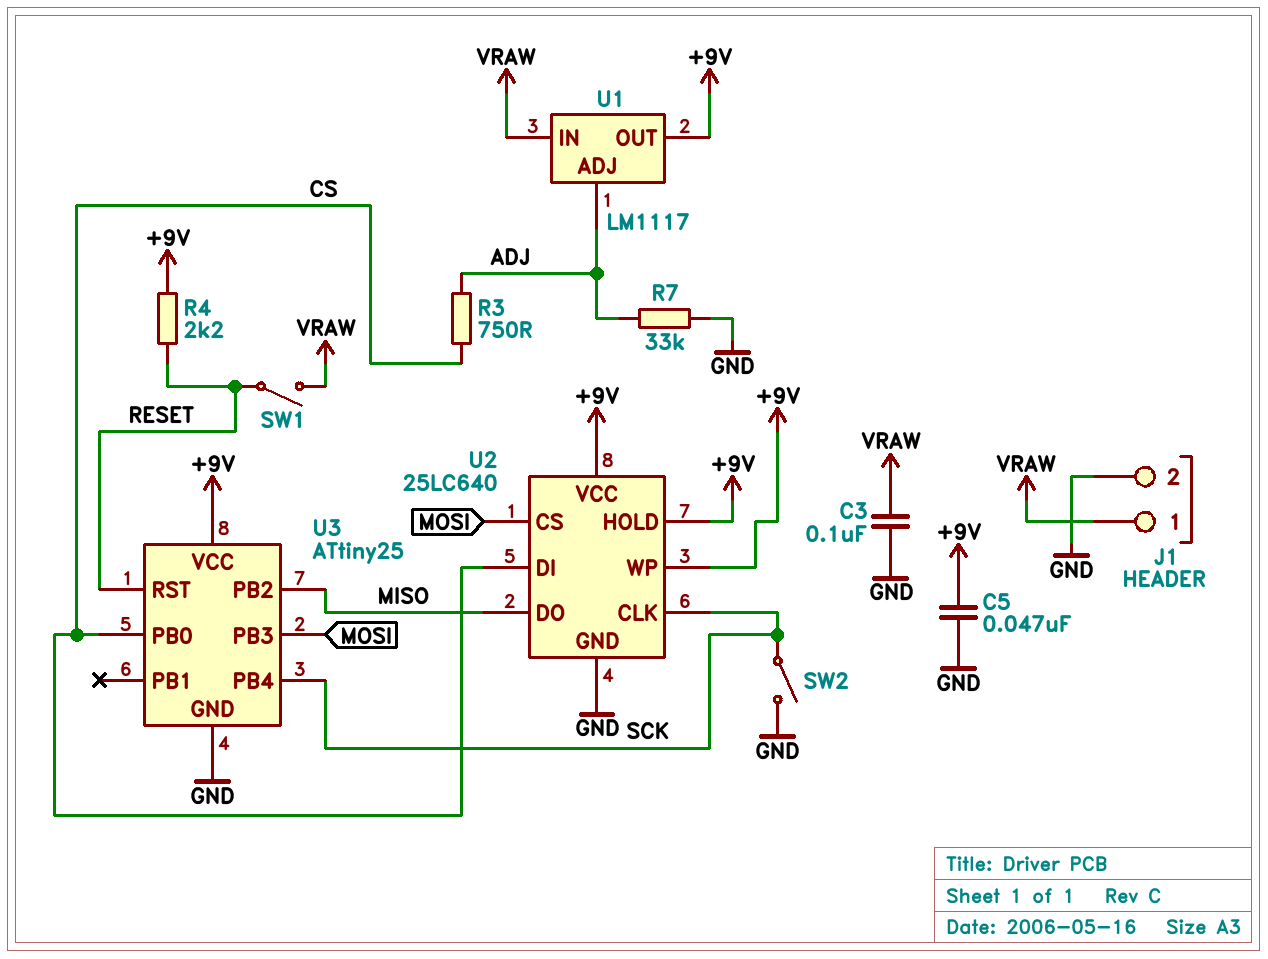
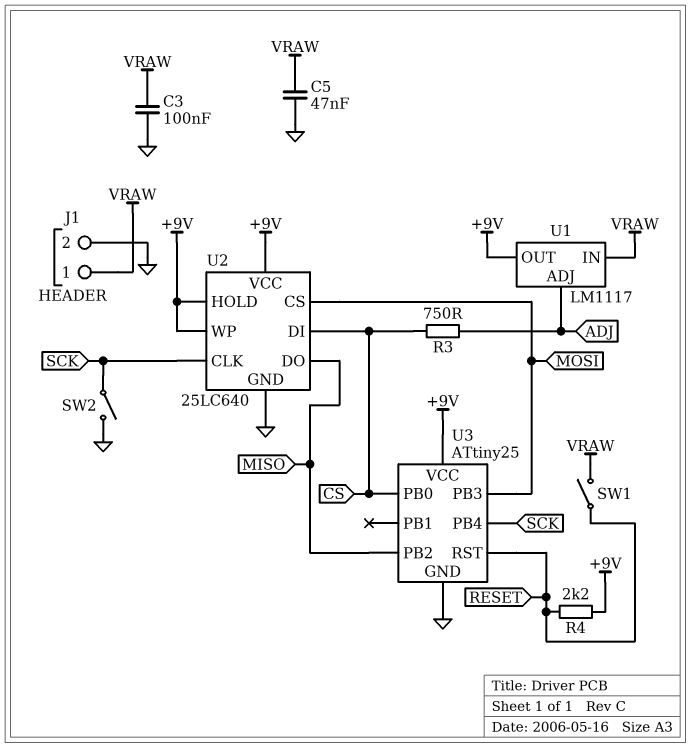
C5: 47nF (+9V, GND) -> 47nF (GND, VRAW)
R7: 33k (ADJ, GND) -> none

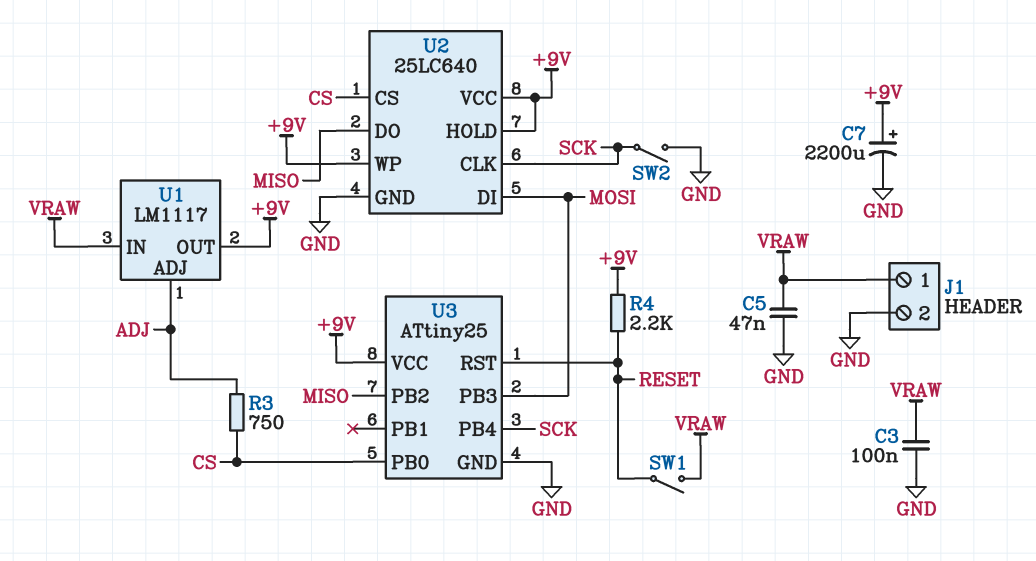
C7: none -> 2200uF (plus +9V, minus GND)
U2 pin CS: MOSI -> CS
U2 pin DI: CS -> MOSI

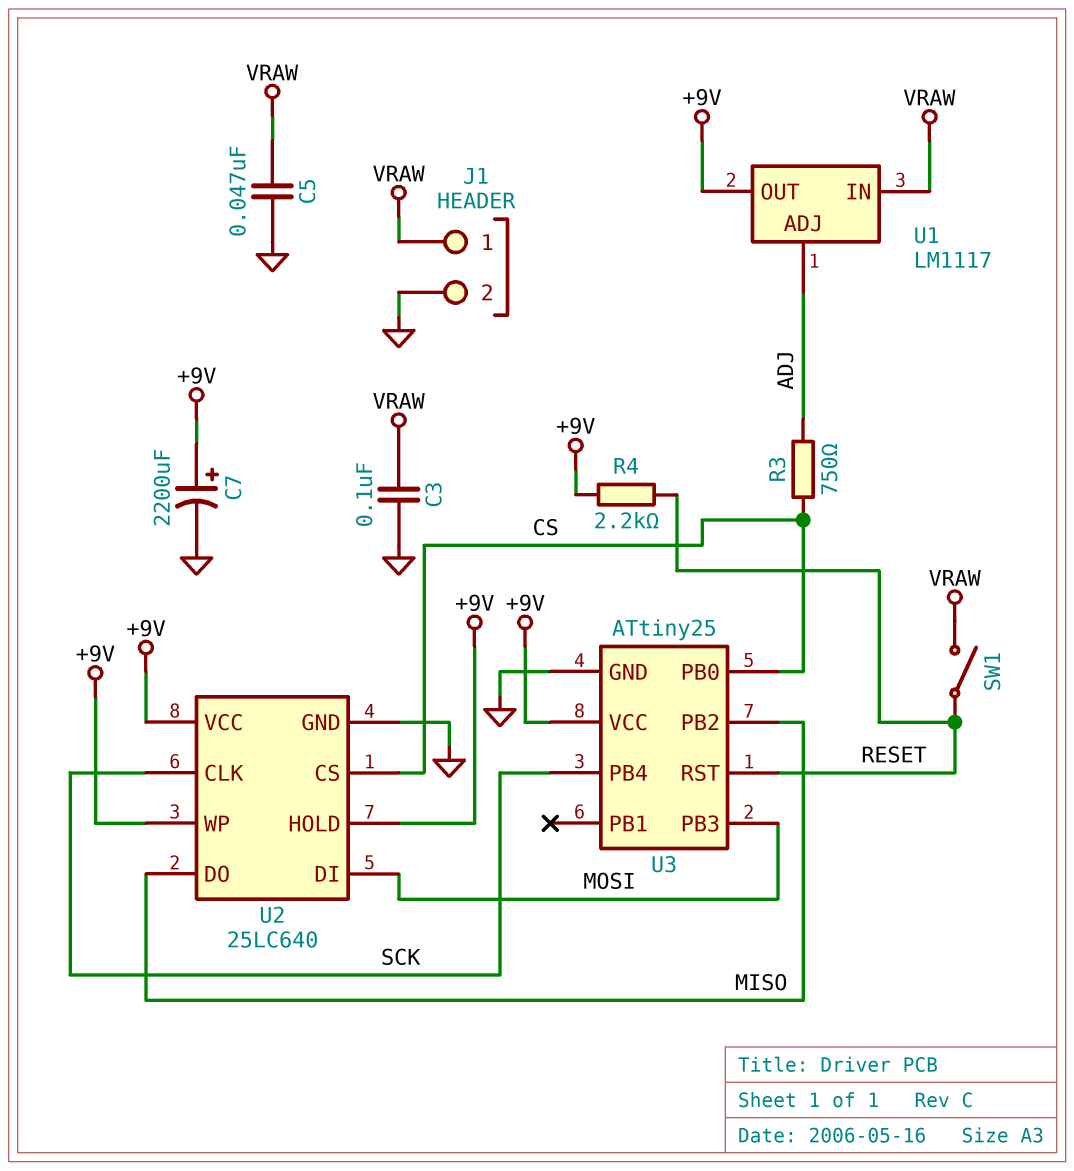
SW2: switch (GND, SCK) -> none

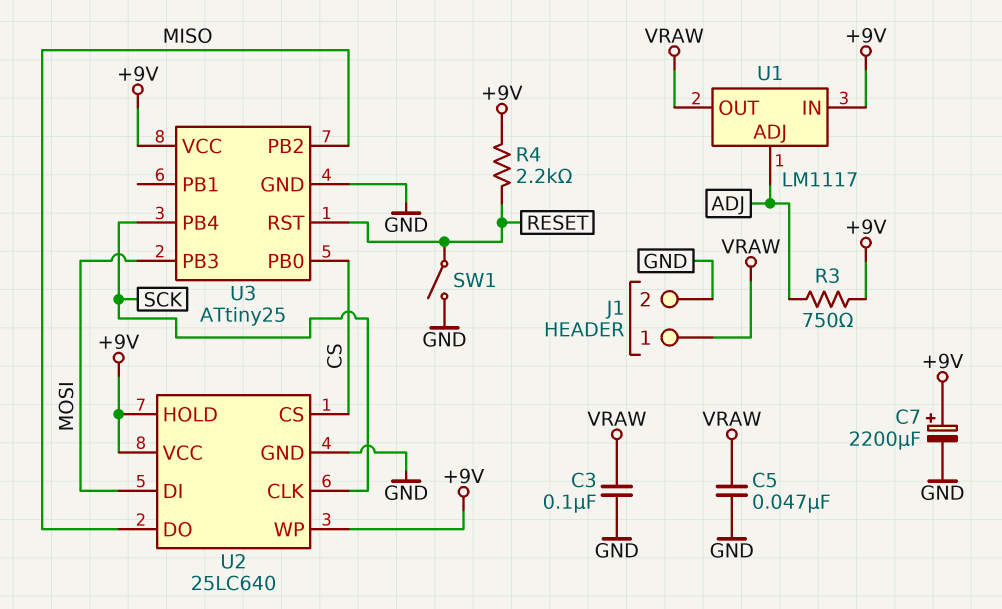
R3: 750 (ADJ, CS) -> 750 (+9V, ADJ)
SW1: switch (RESET, VRAW) -> switch (GND, RESET)
U1 pin IN: VRAW -> +9V
U1 pin OUT: +9V -> VRAW

